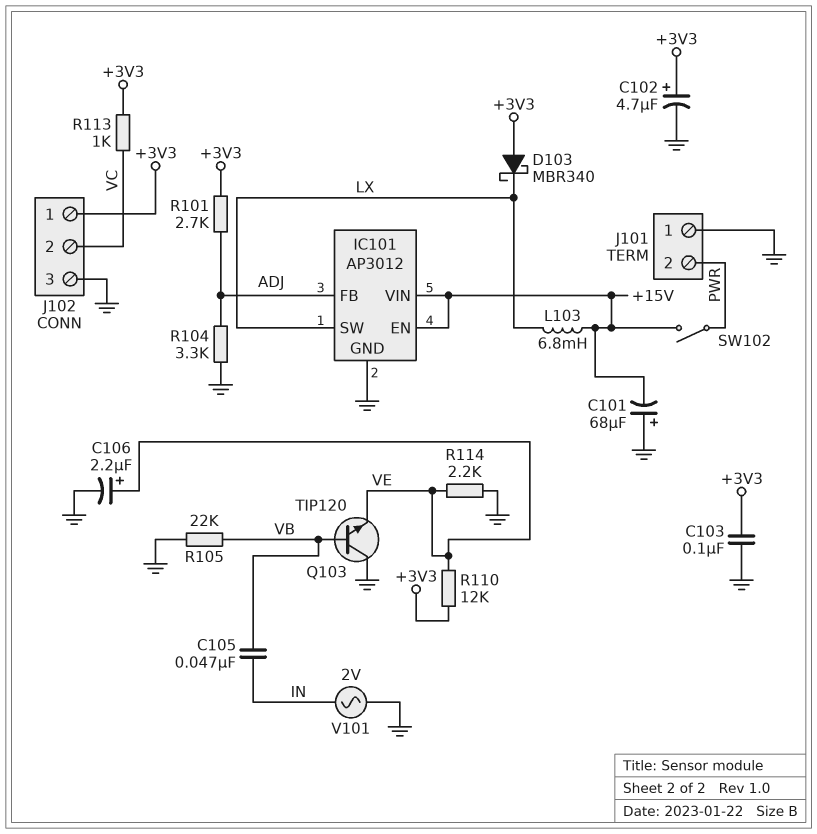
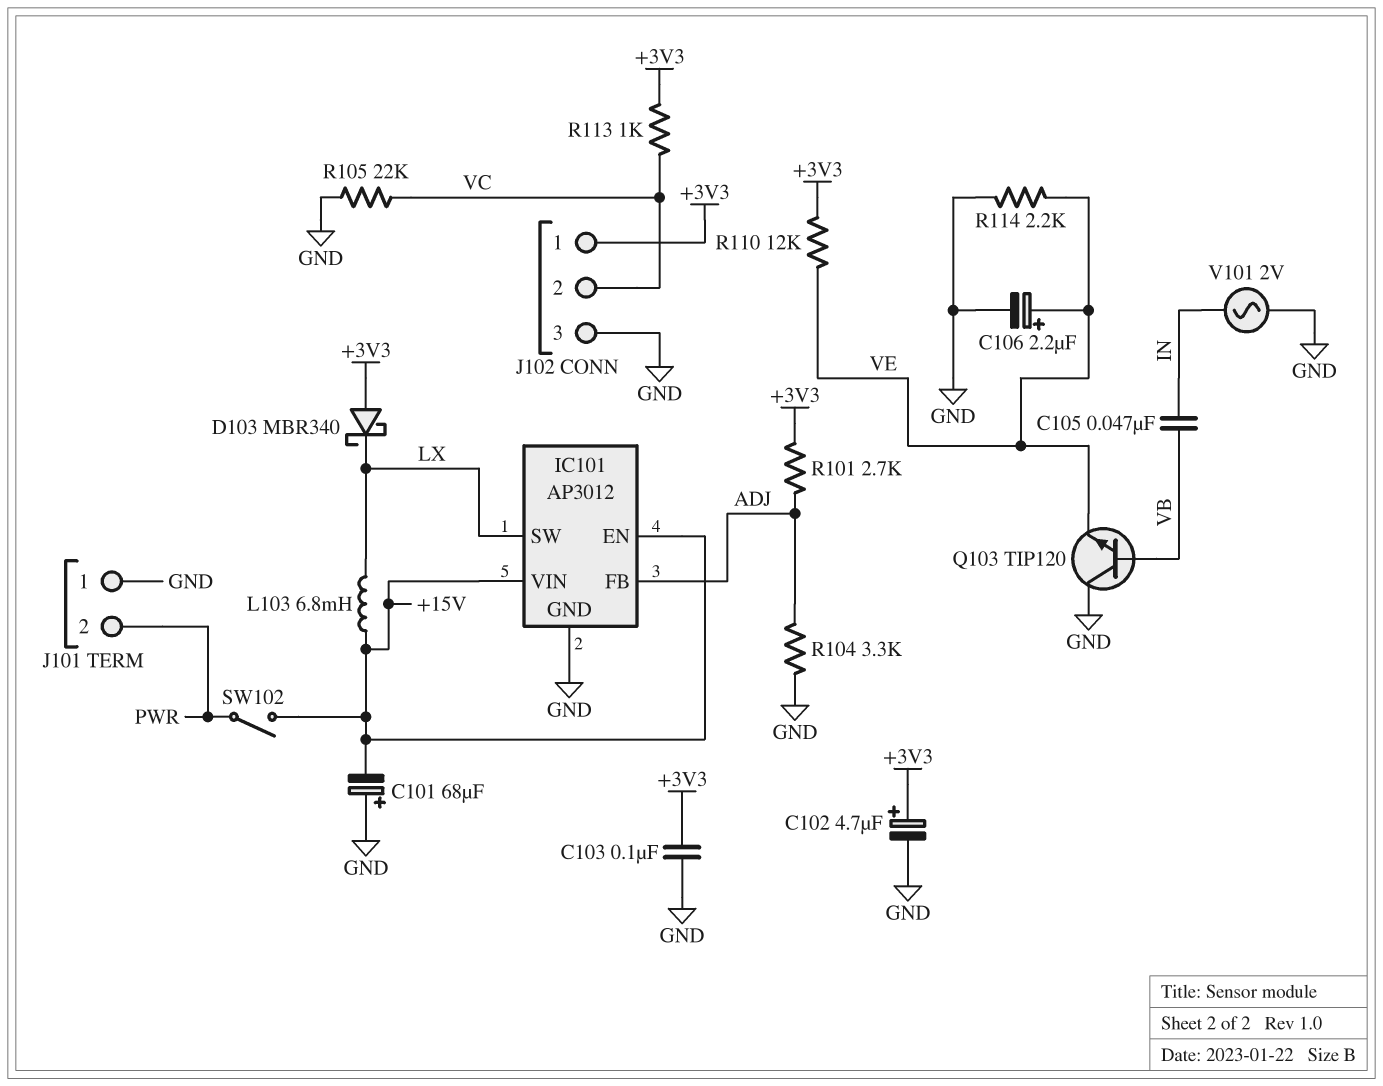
R105: 22k (GND, VB) -> 22k (GND, VC)

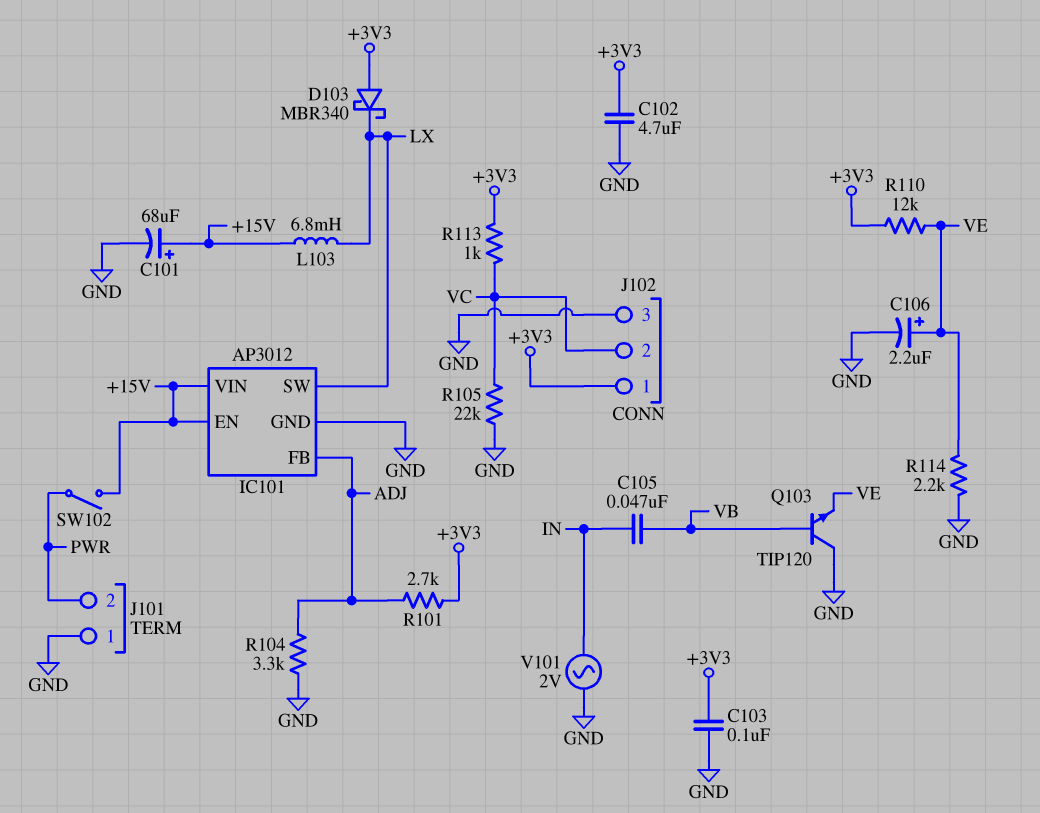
C101: 68uF (plus GND, minus +15V) -> 68uF (plus +15V, minus GND)
C102: 4.7uF (plus +3V3, minus GND) -> 4.7uF (+3V3, GND)

